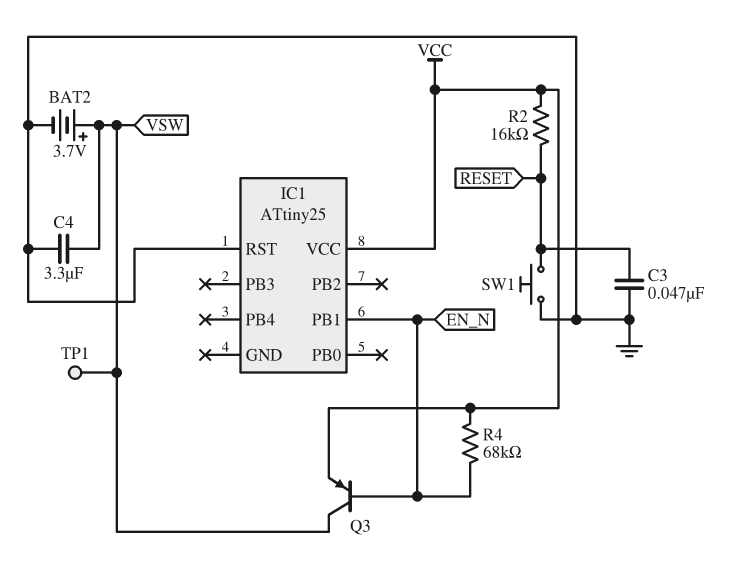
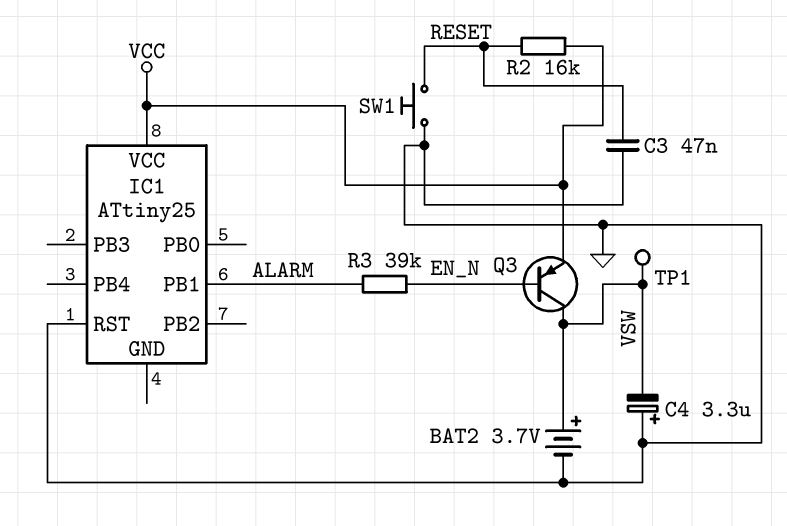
C4: 3.3uF (GND, VSW) -> 3.3uF (plus GND, minus VSW)
IC1 pin PB1: EN_N -> ALARM
R3: none -> 39k (ALARM, EN_N)
R4: 68k (EN_N, VCC) -> none

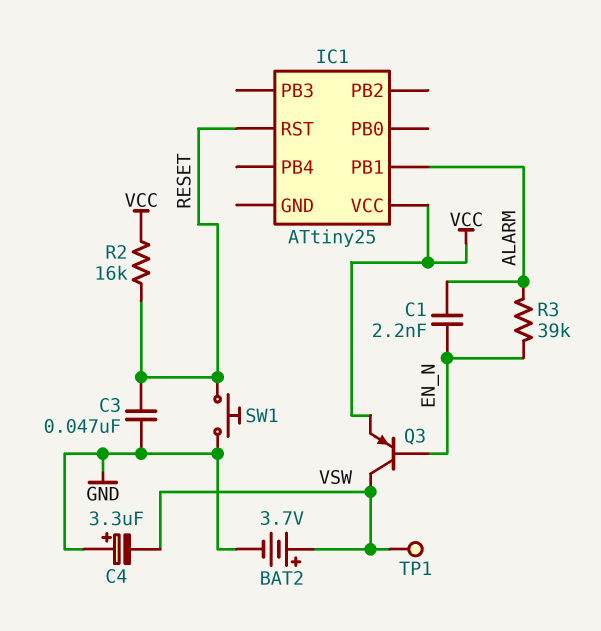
C1: none -> 2.2nF (ALARM, EN_N)
IC1 pin RST: GND -> RESET

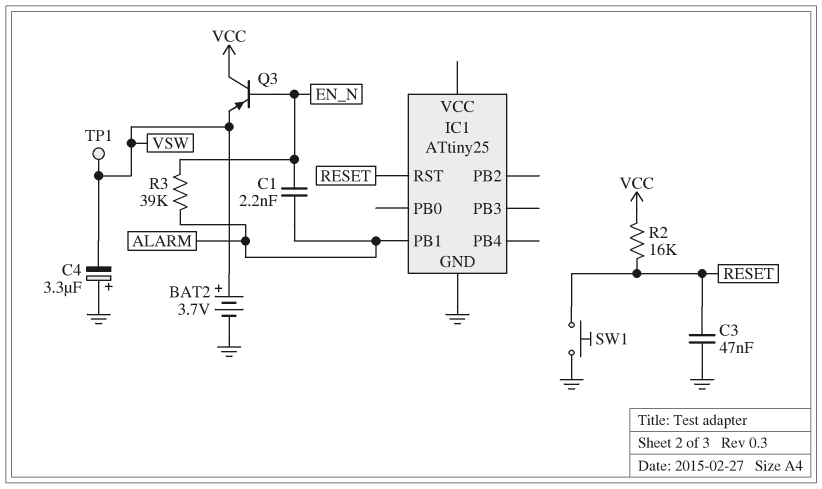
IC1 pin GND: none -> GND
IC1 pin VCC: VCC -> none
Q3: PNP (B EN_N, C VSW, E VCC) -> PNP (B EN_N, C VCC, E VSW)

